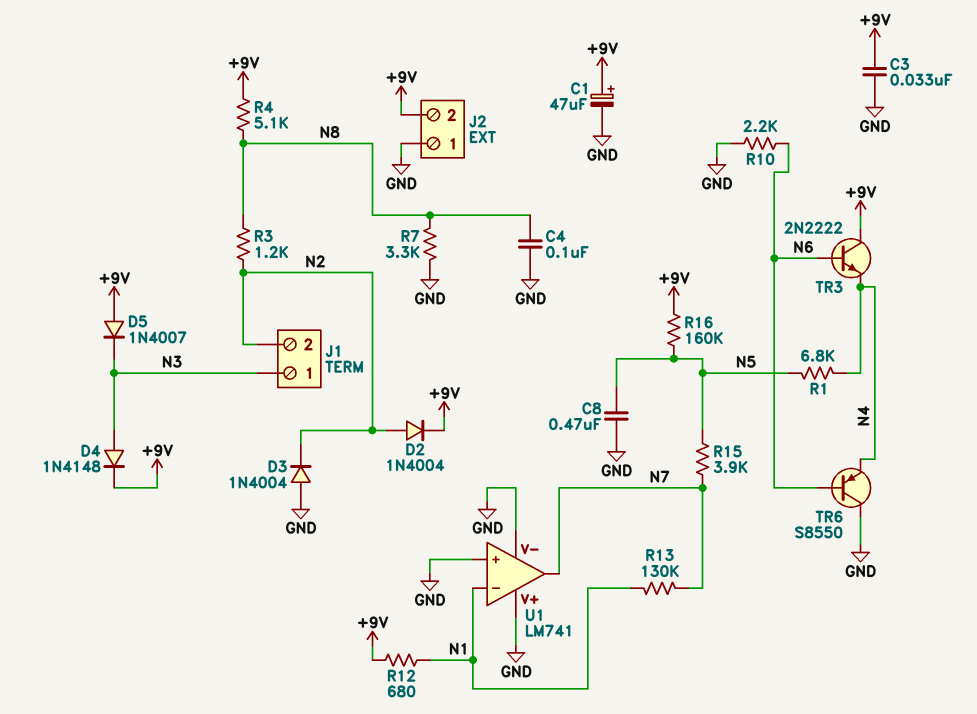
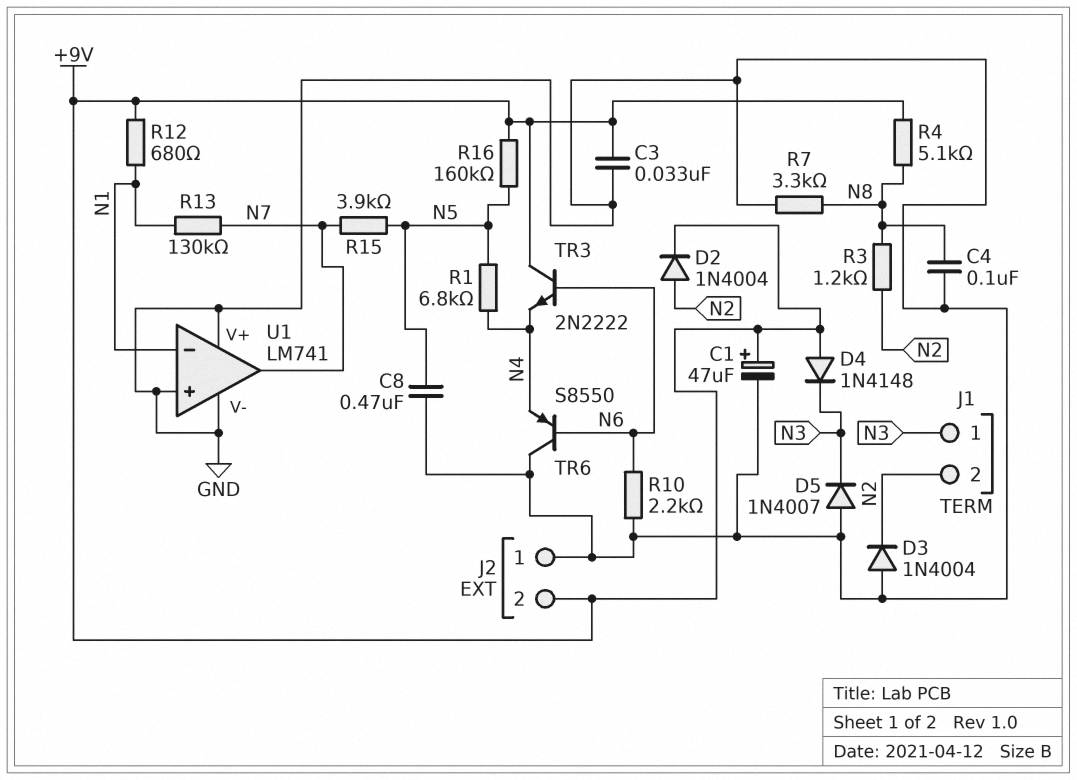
D4: diode 1N4148 (A N3, K +9V) -> diode 1N4148 (A +9V, K N3)
D5: diode 1N4007 (A +9V, K N3) -> diode 1N4007 (A GND, K N3)

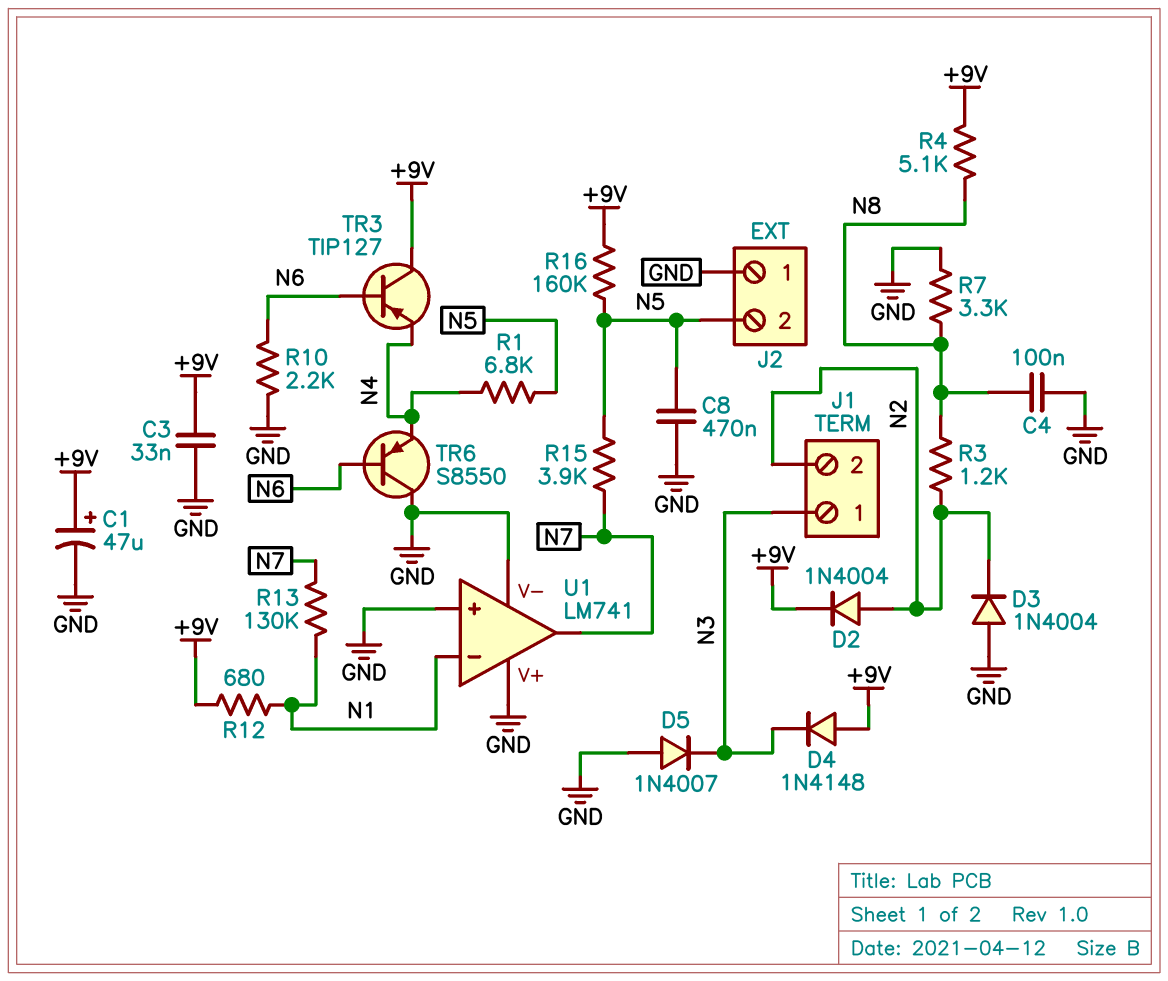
J2 pin 2: +9V -> N5
TR3: NPN 2N2222 (B N6, C +9V, E N4) -> PNP TIP127 (B N6, C +9V, E N4)

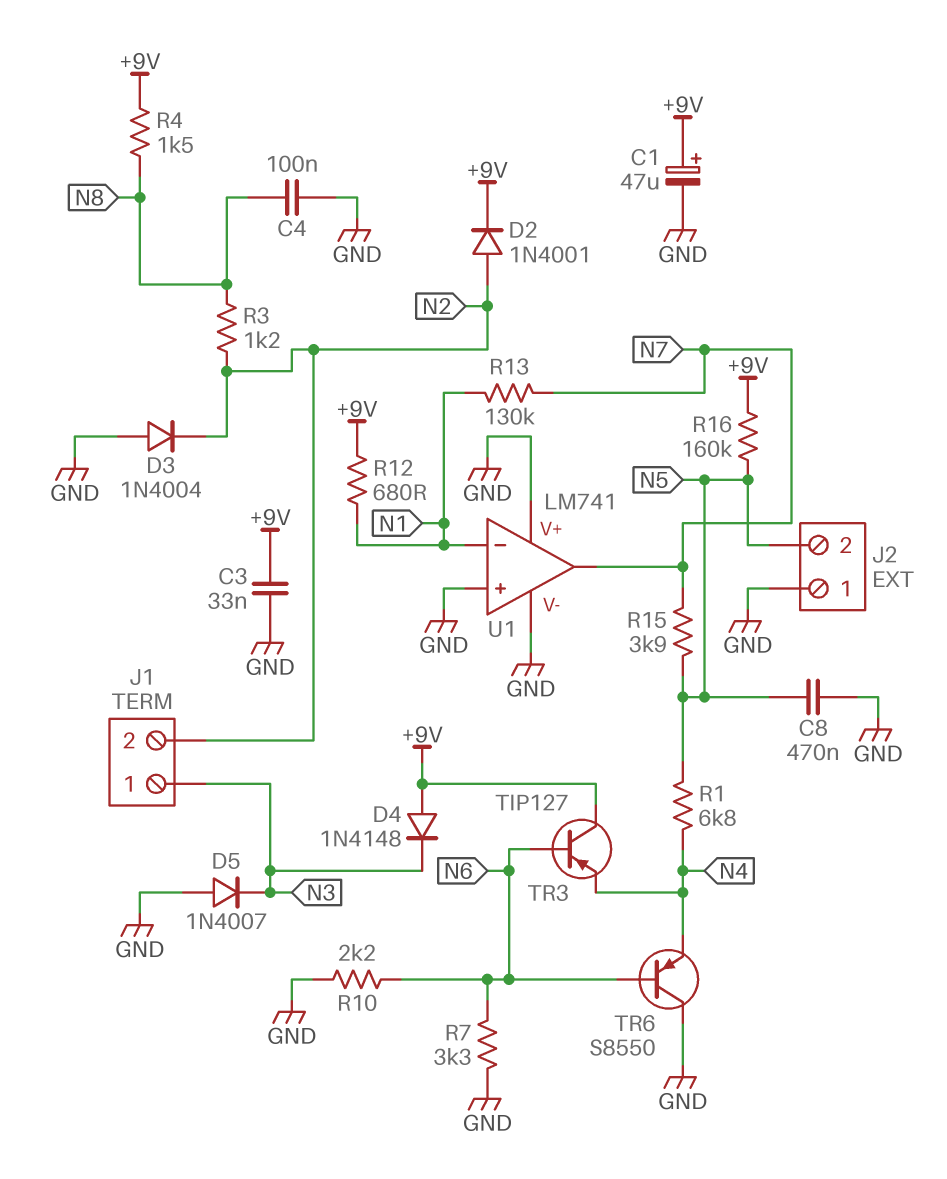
D2: diode 1N4004 (A N2, K +9V) -> diode 1N4001 (A N2, K +9V)
R4: 5.1k (+9V, N8) -> 1.5k (+9V, N8)
R7: 3.3k (GND, N8) -> 3.3k (GND, N6)

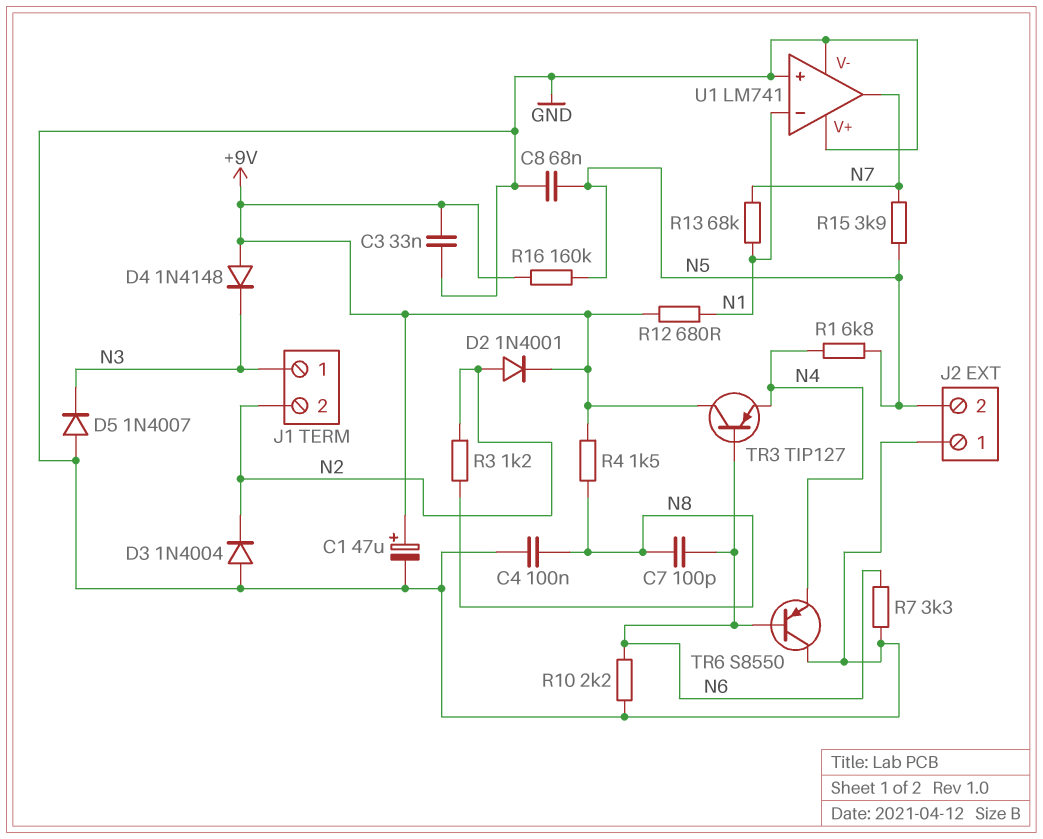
C7: none -> 100pF (N6, N8)
C8: 470nF (GND, N5) -> 68nF (GND, N5)
R13: 130k (N1, N7) -> 68k (N1, N7)

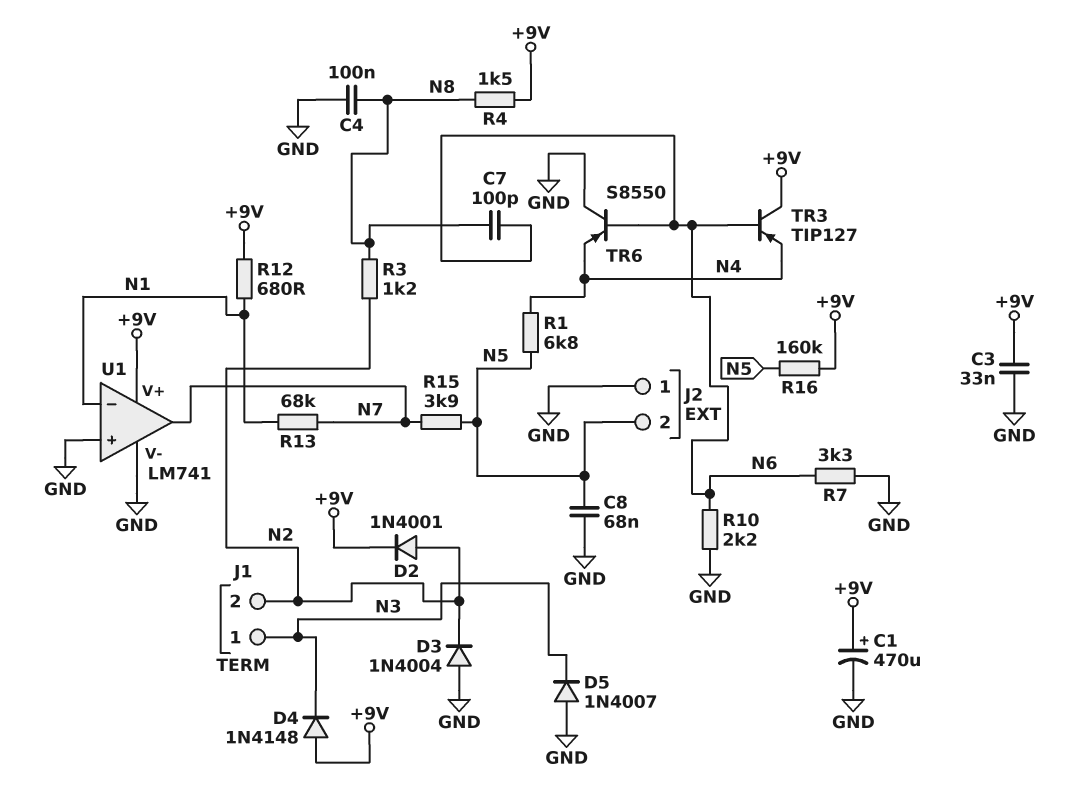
C1: 47uF (plus +9V, minus GND) -> 470uF (plus +9V, minus GND)
U1 pin V+: GND -> +9V

